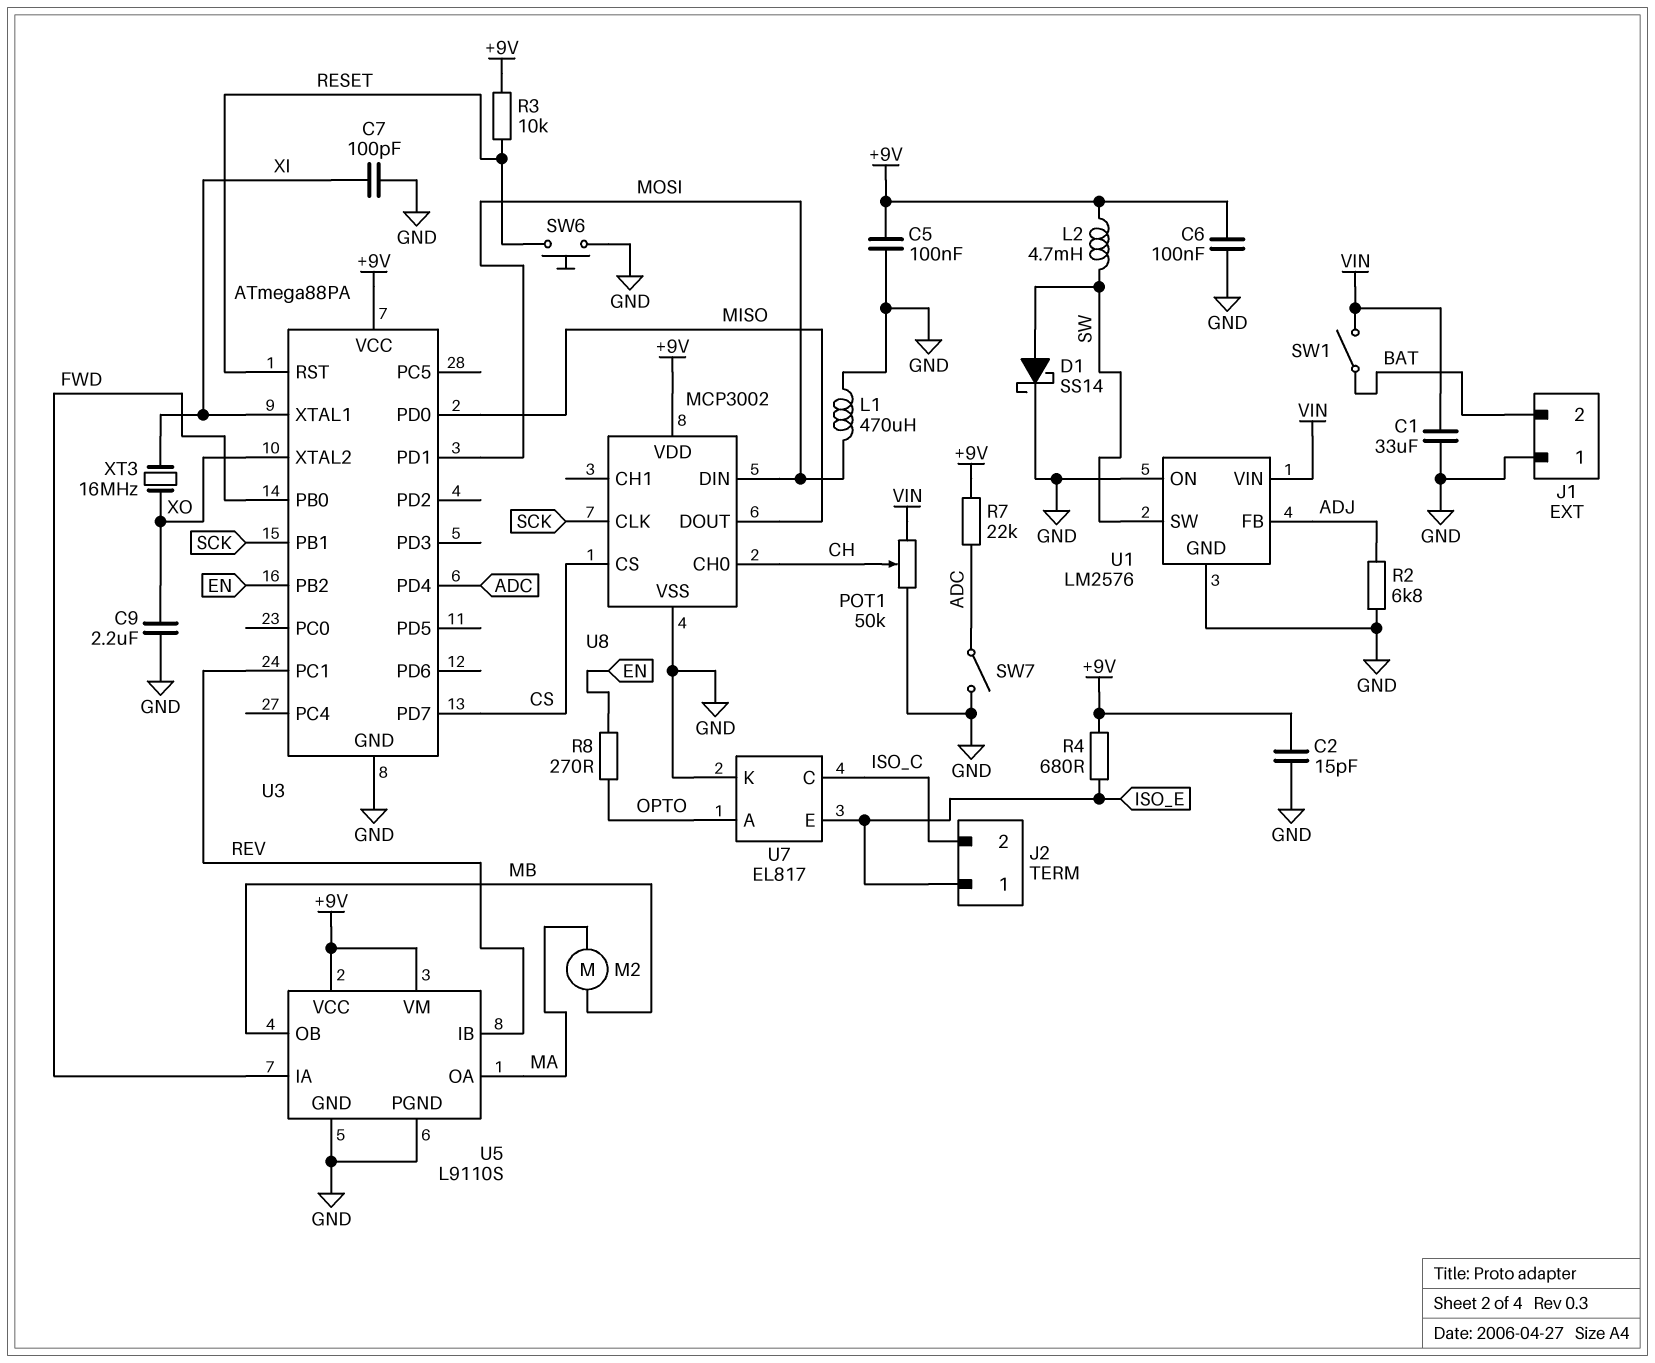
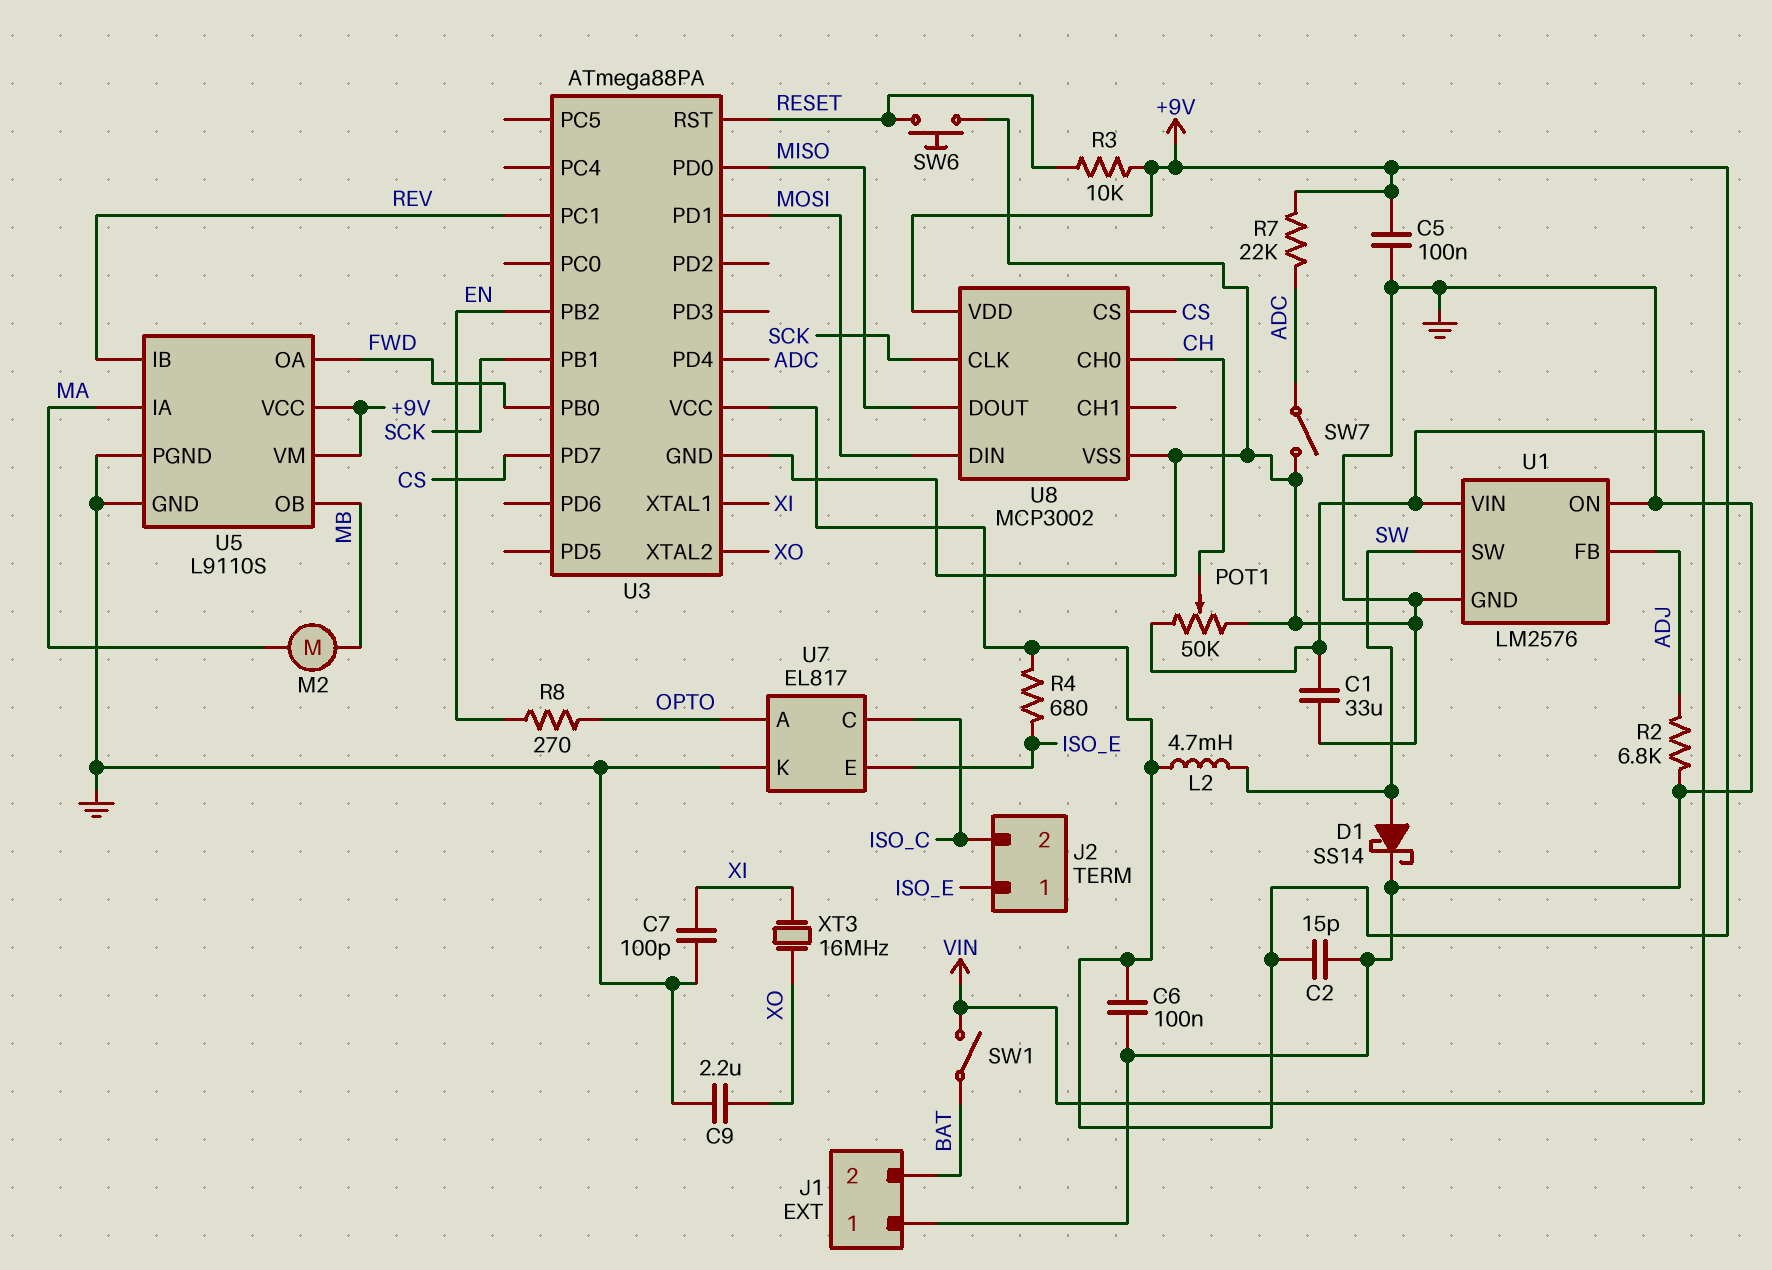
L1: 470uH (GND, MOSI) -> none
U5 pin IA: FWD -> MA
U5 pin OA: MA -> FWD

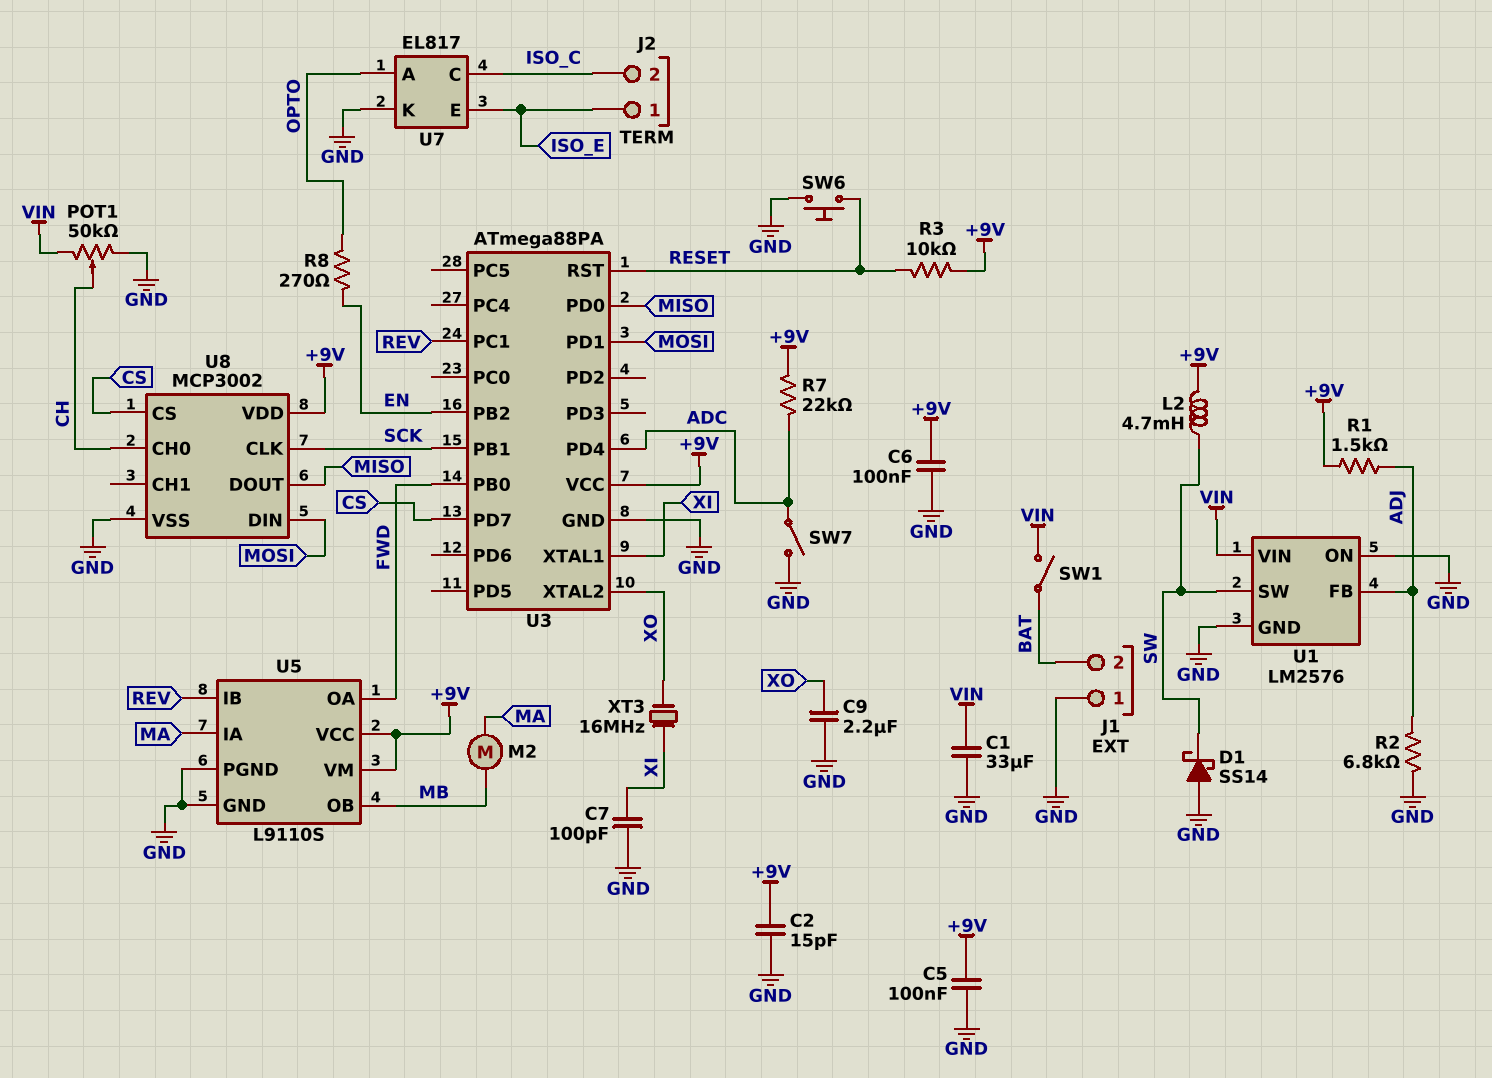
D1: schottky SS14 (A SW, K GND) -> schottky SS14 (A GND, K SW)
R1: none -> 1.5k (+9V, ADJ)
R4: 680 (+9V, ISO_E) -> none

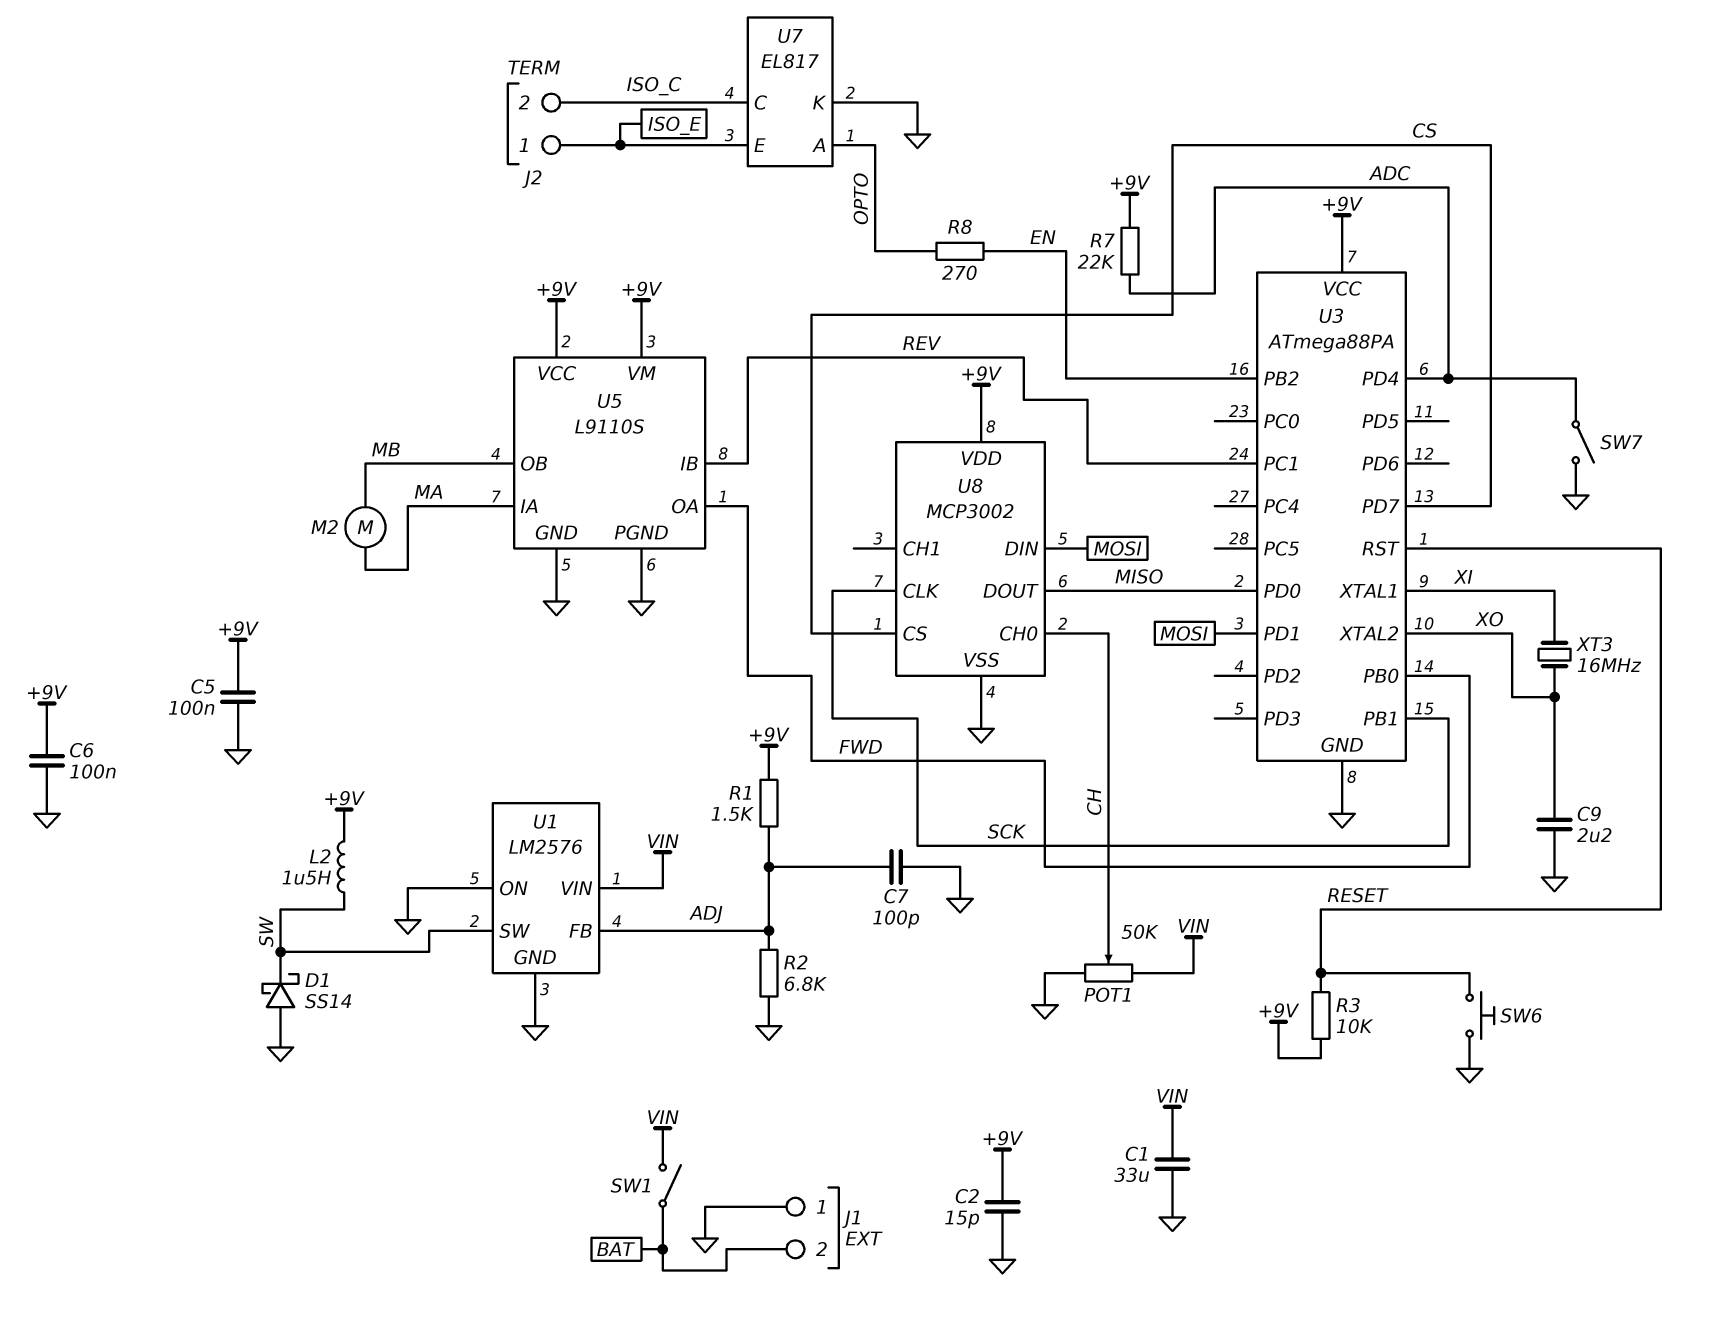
C7: 100pF (GND, XI) -> 100pF (ADJ, GND)
L2: 4.7mH (+9V, SW) -> 1.5uH (+9V, SW)

